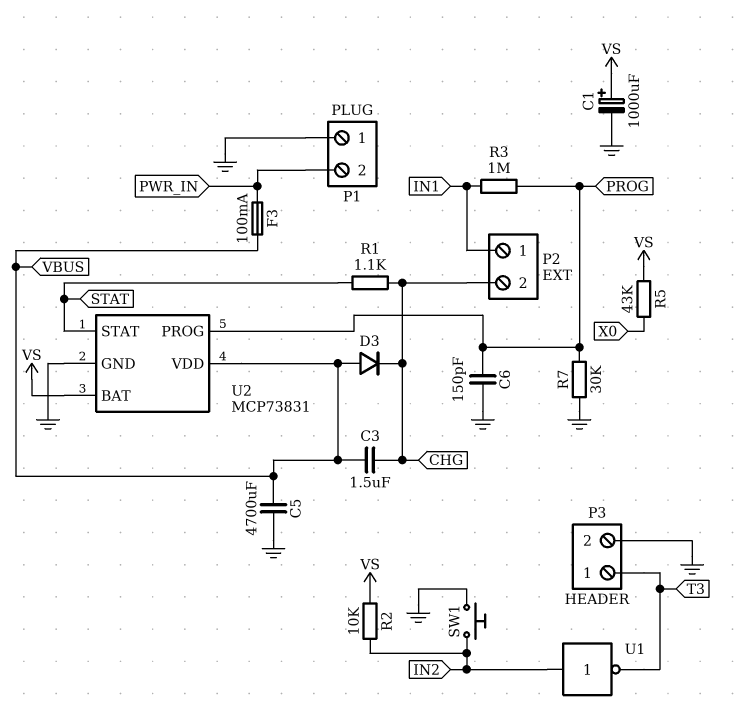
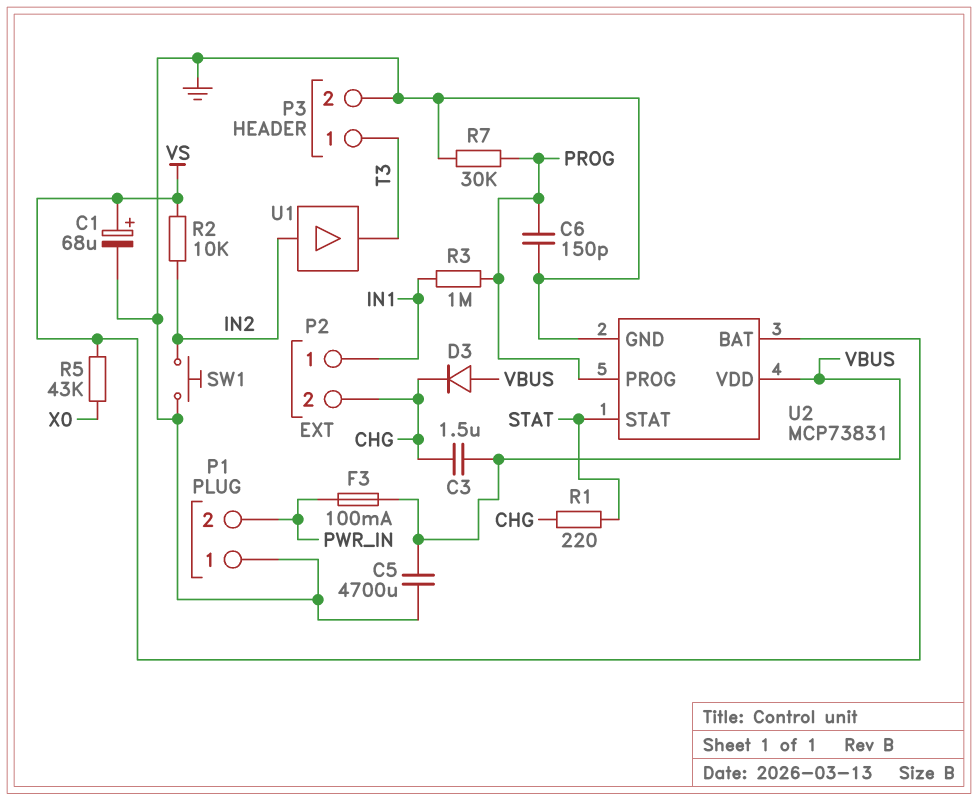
C1: 1000uF (plus VS, minus GND) -> 68uF (plus VS, minus GND)
R1: 1.1k (CHG, STAT) -> 220 (CHG, STAT)
U1: NOT (in IN2, out T3) -> buffer (in IN2, out T3)

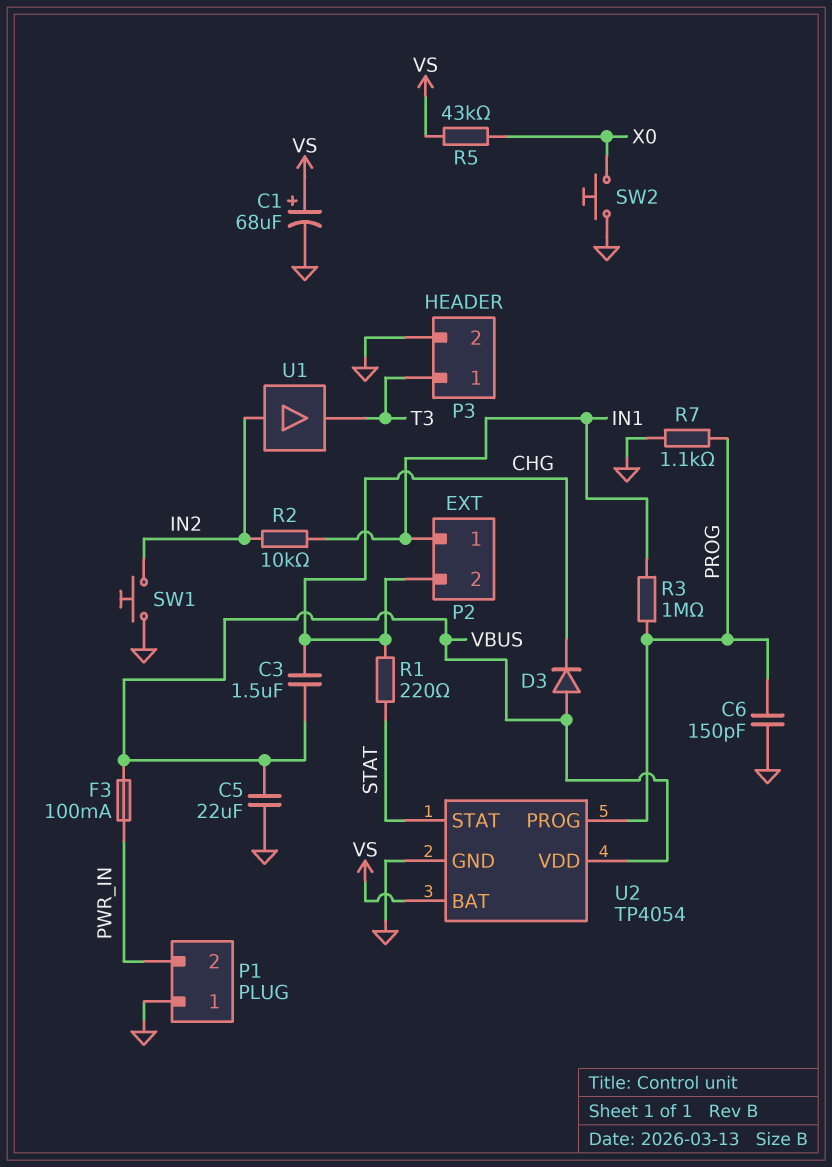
C5: 4700uF (GND, VBUS) -> 22uF (GND, VBUS)
R2: 10k (IN2, VS) -> 10k (IN1, IN2)
R7: 30k (GND, PROG) -> 1.1k (GND, PROG)
SW2: none -> button (GND, X0)
U2: MCP73831 -> TP4054

